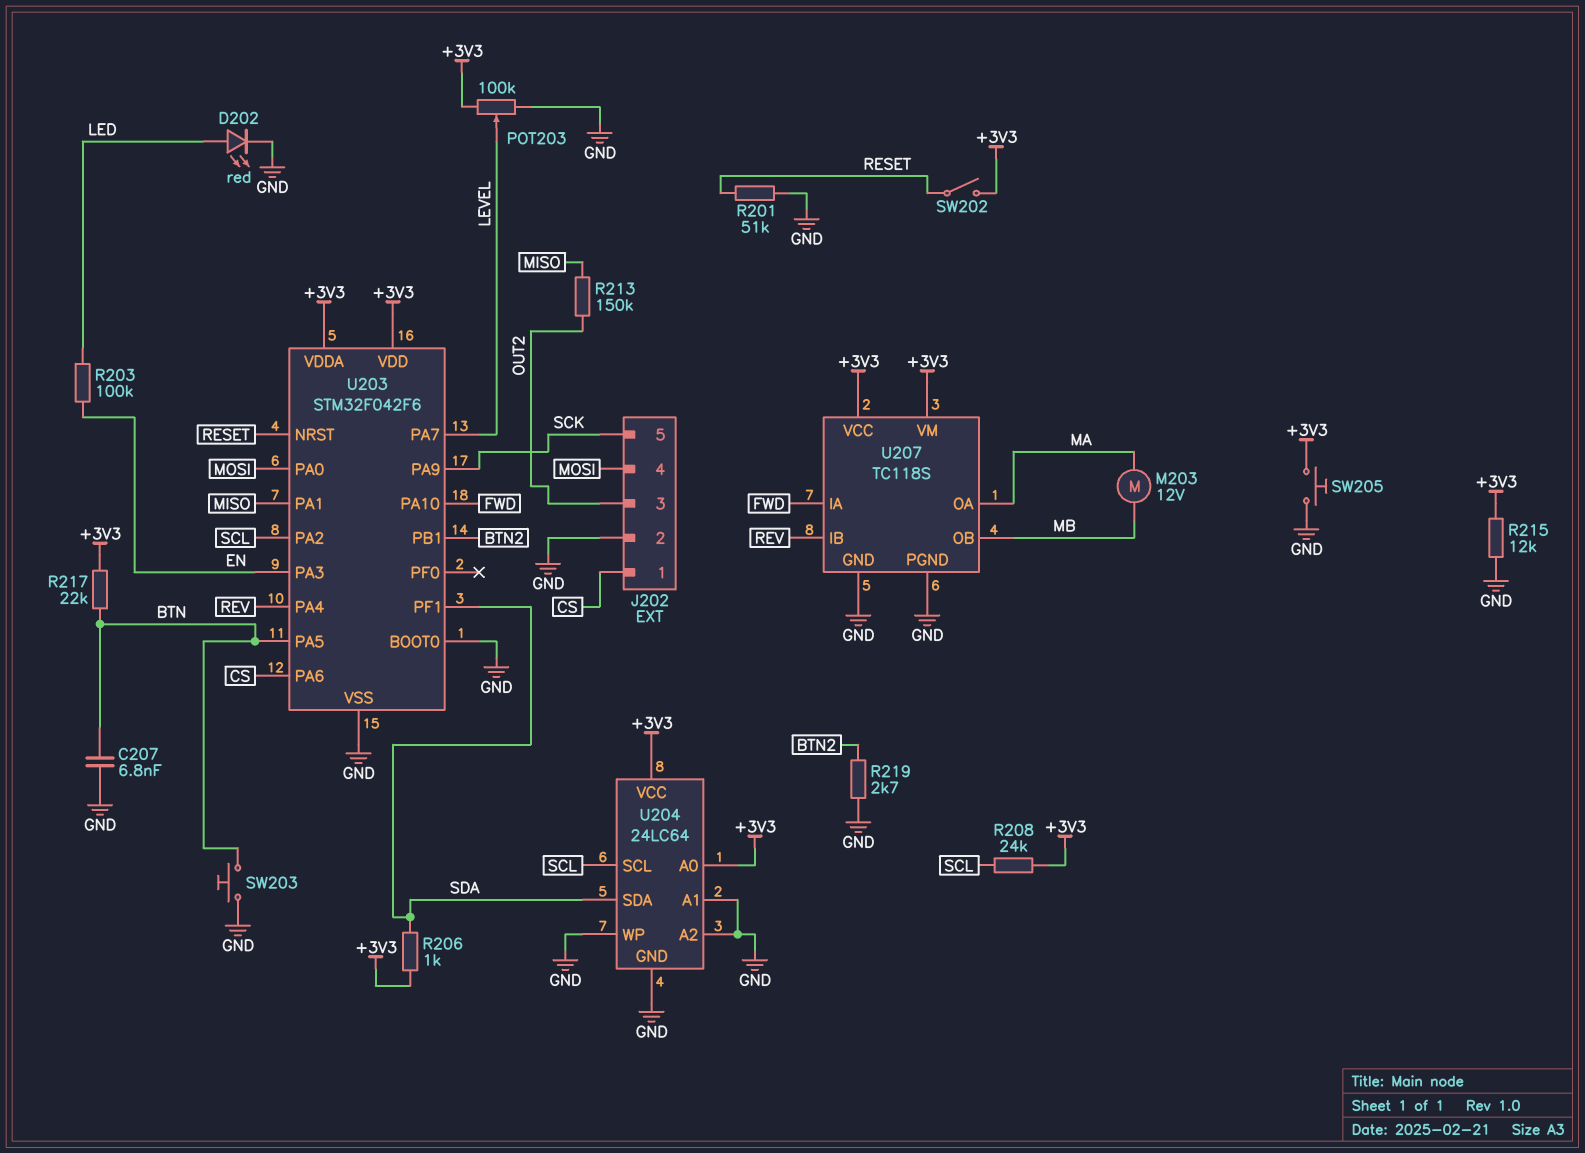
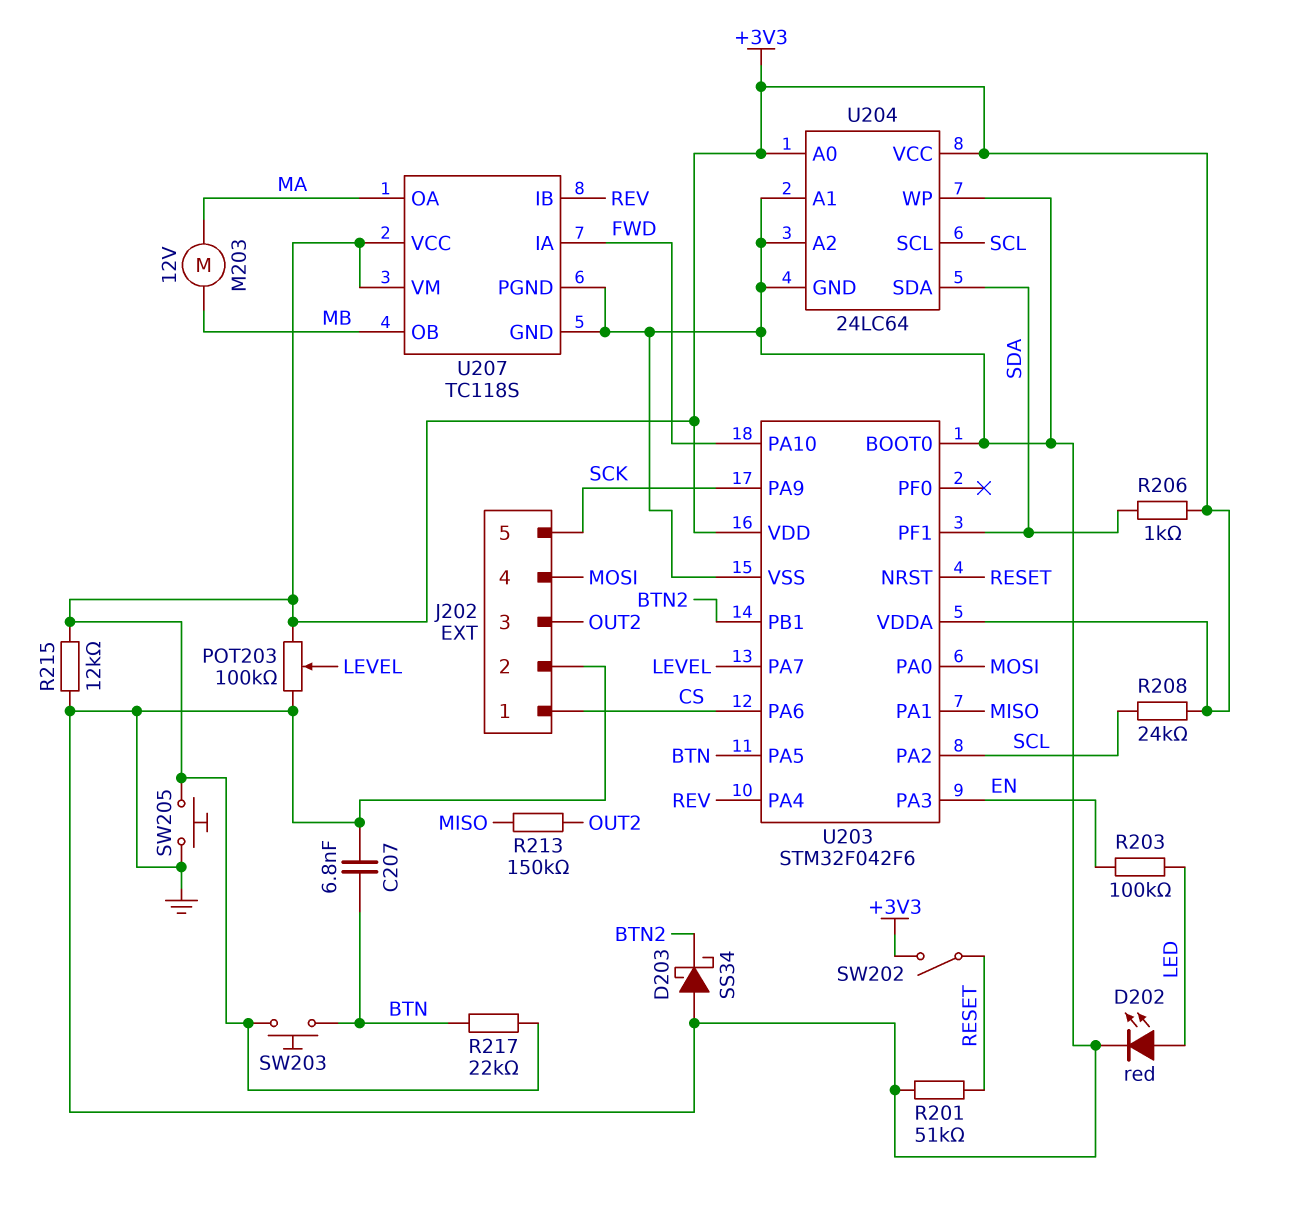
D203: none -> schottky SS34 (A GND, K BTN2)
R219: 2.7k (BTN2, GND) -> none
SW203: button (BTN, GND) -> button (+3V3, BTN)

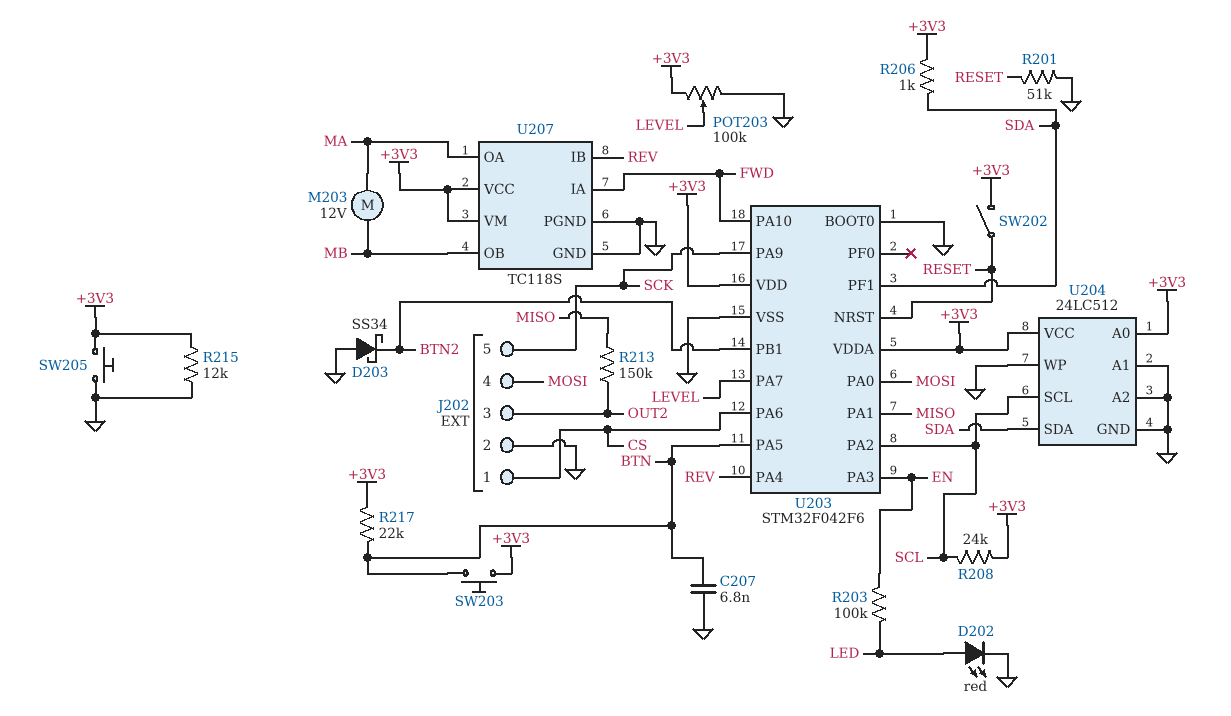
U204: 24LC64 -> 24LC512

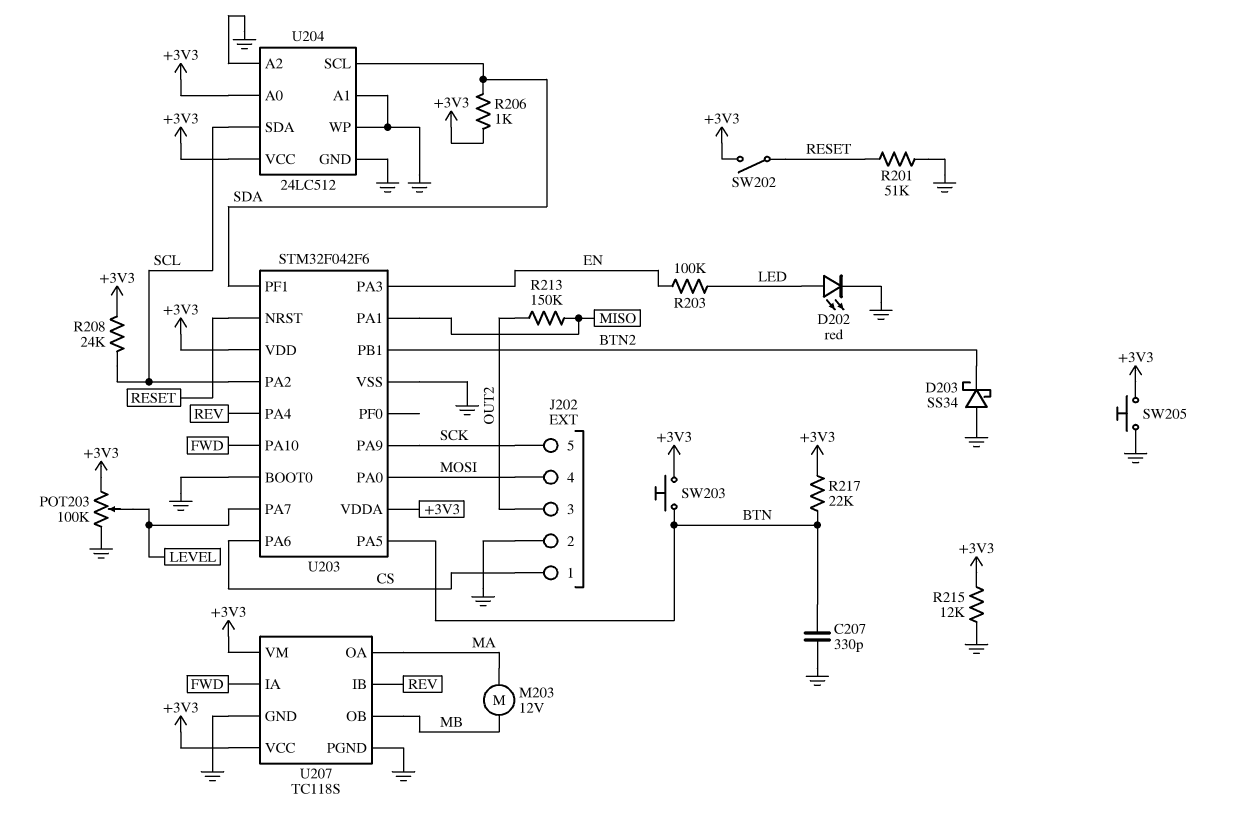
C207: 6.8nF (BTN, GND) -> 330pF (BTN, GND)
U204 pin SCL: SCL -> SDA
U204 pin SDA: SDA -> SCL

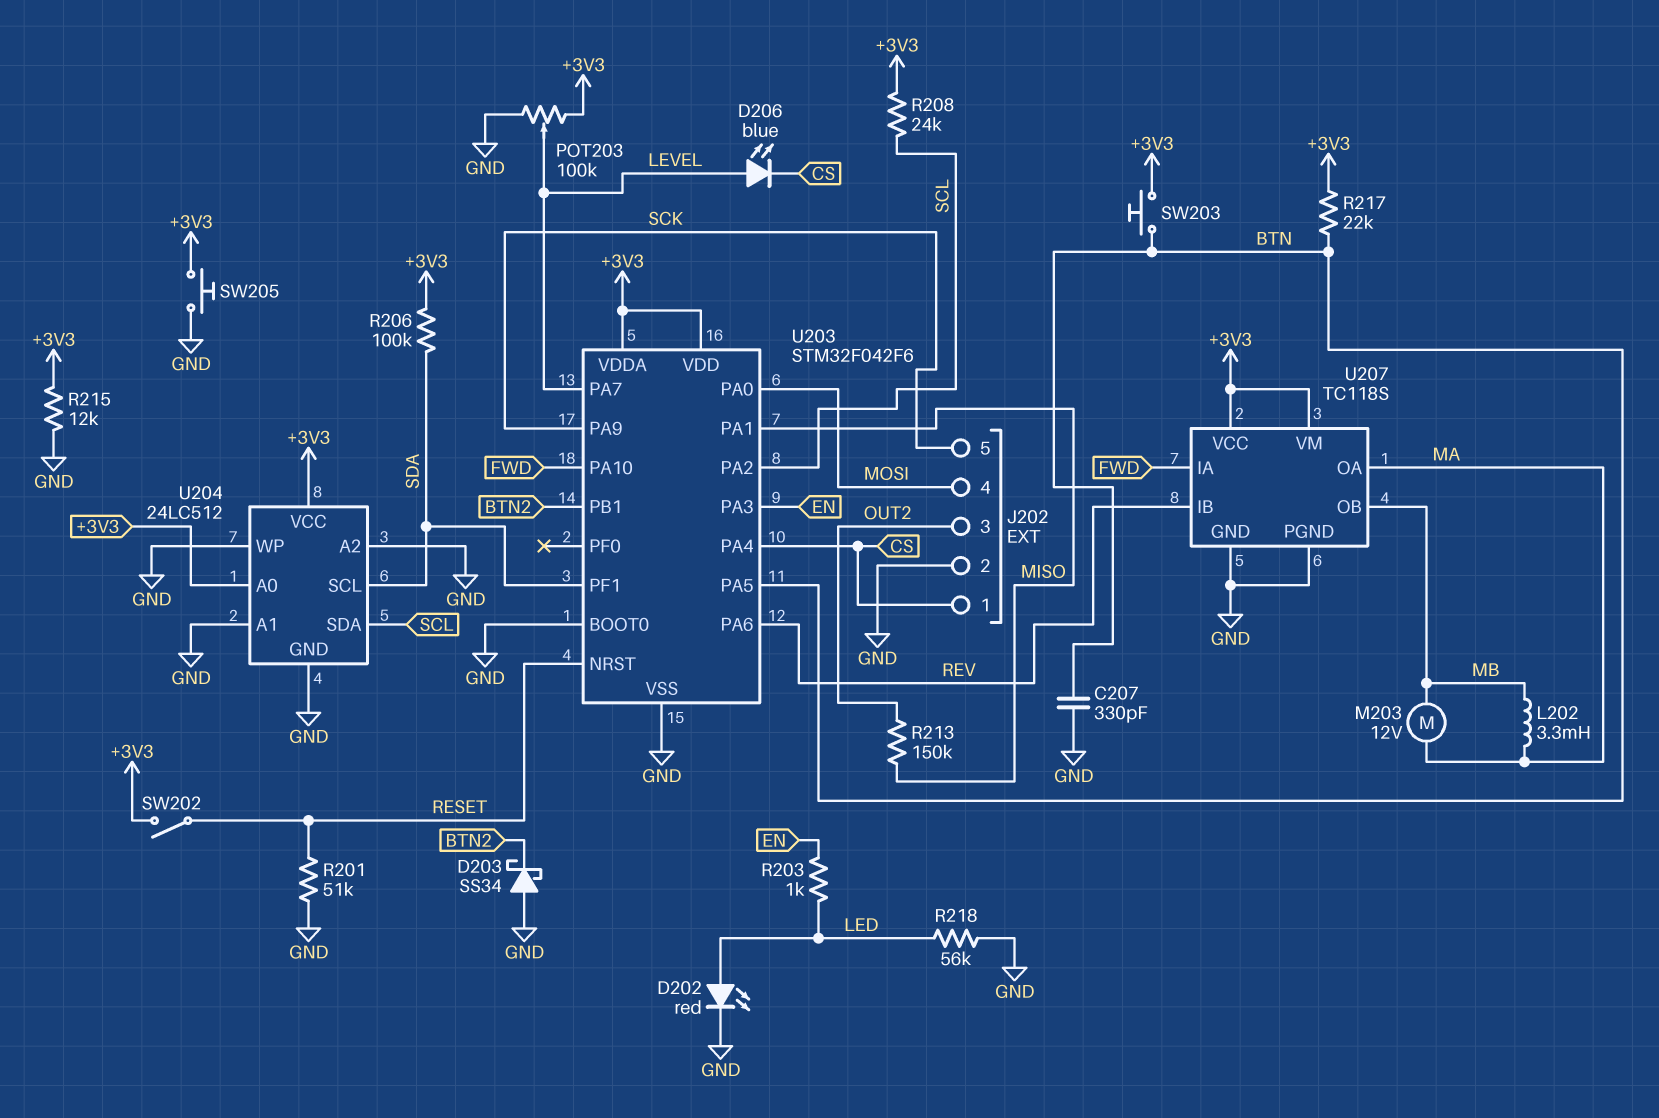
D206: none -> LED blue (A LEVEL, K CS)
L202: none -> 3.3mH (MA, MB)
R203: 100k (EN, LED) -> 1k (EN, LED)
R206: 1k (+3V3, SDA) -> 100k (+3V3, SDA)
R218: none -> 56k (GND, LED)
U203 pin PA4: REV -> CS
U203 pin PA6: CS -> REV

